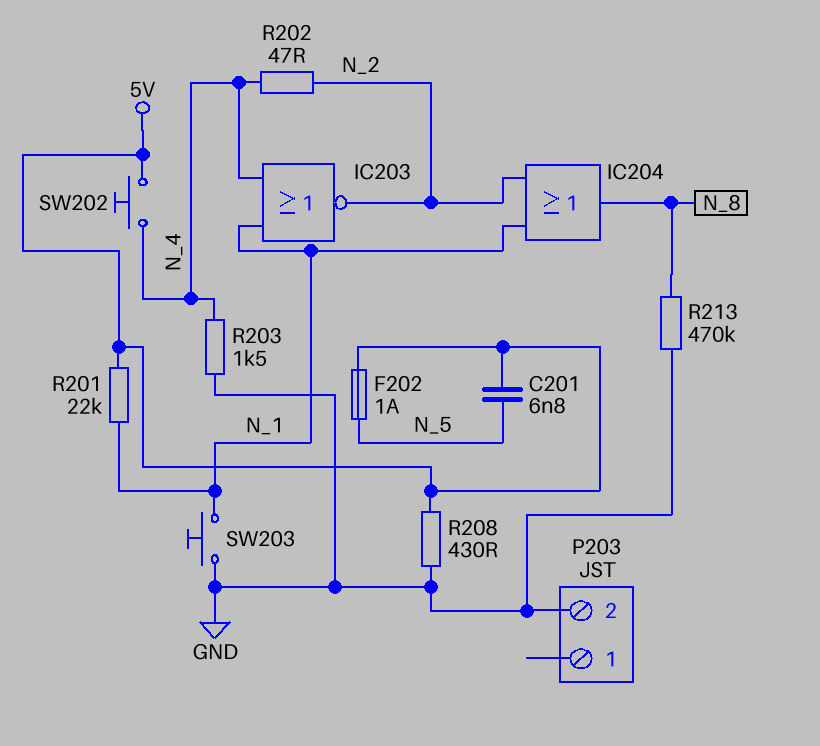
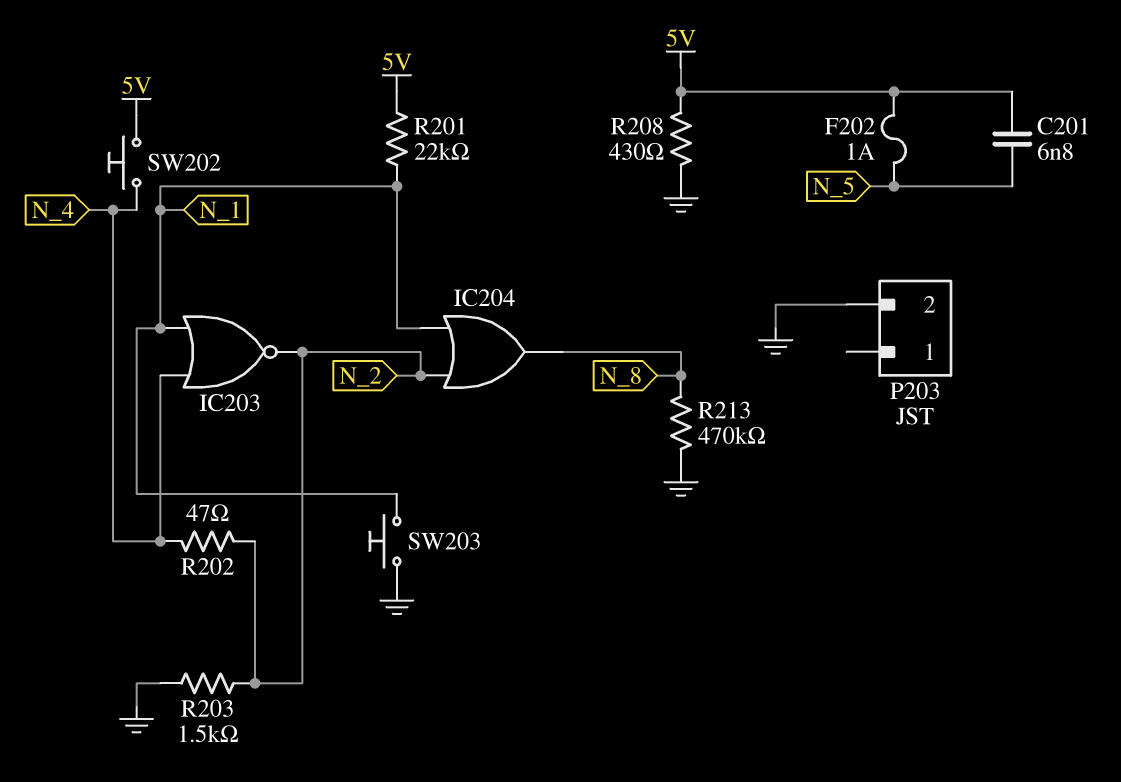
R203: 1.5k (GND, N_4) -> 1.5k (GND, N_2)

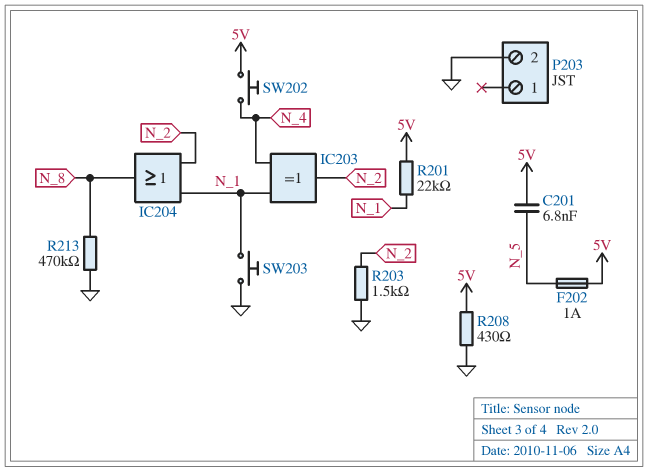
IC203: NOR (in N_1, in N_4, out N_2) -> XOR (in N_1, in N_4, out N_2)
R202: 47 (N_2, N_4) -> none

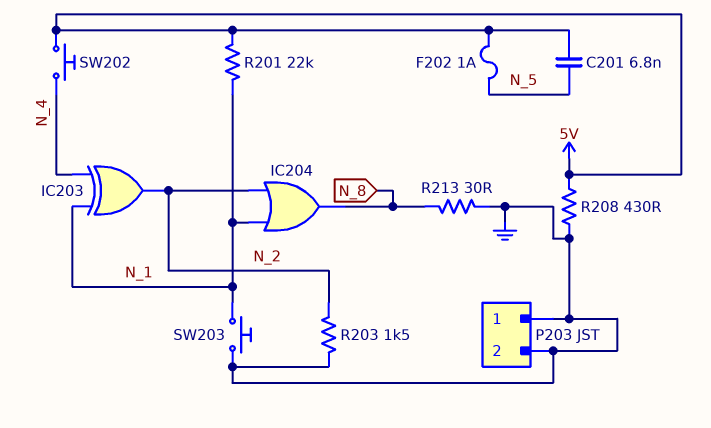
P203 pin 1: none -> GND
R213: 470k (GND, N_8) -> 30 (GND, N_8)

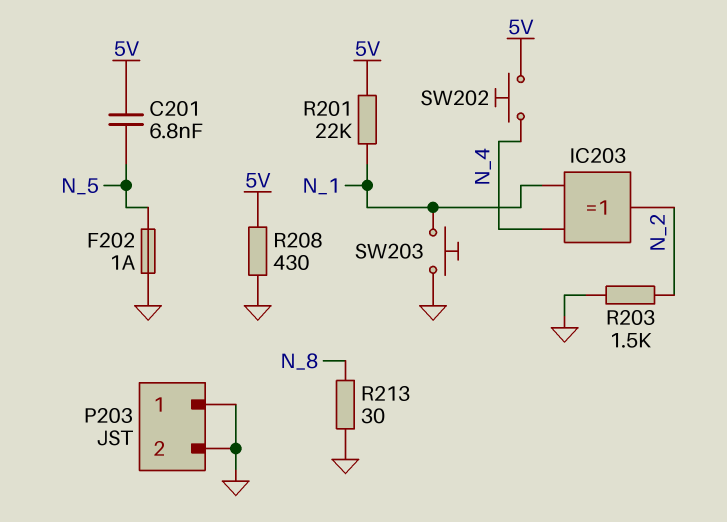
F202: 1A (5V, N_5) -> 1A (GND, N_5)
IC204: OR (in N_1, in N_2, out N_8) -> none

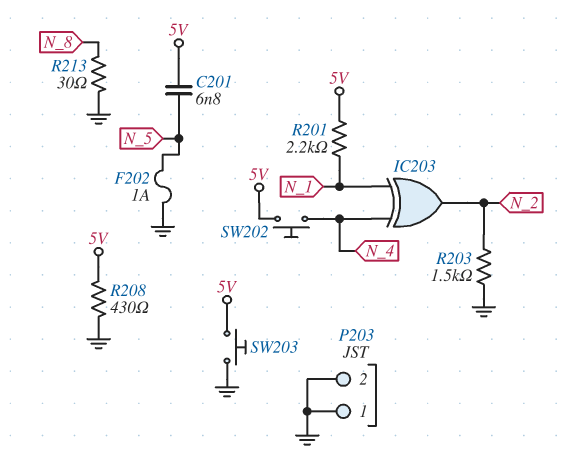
R201: 22k (5V, N_1) -> 2.2k (5V, N_1)
SW203: button (GND, N_1) -> button (5V, GND)

